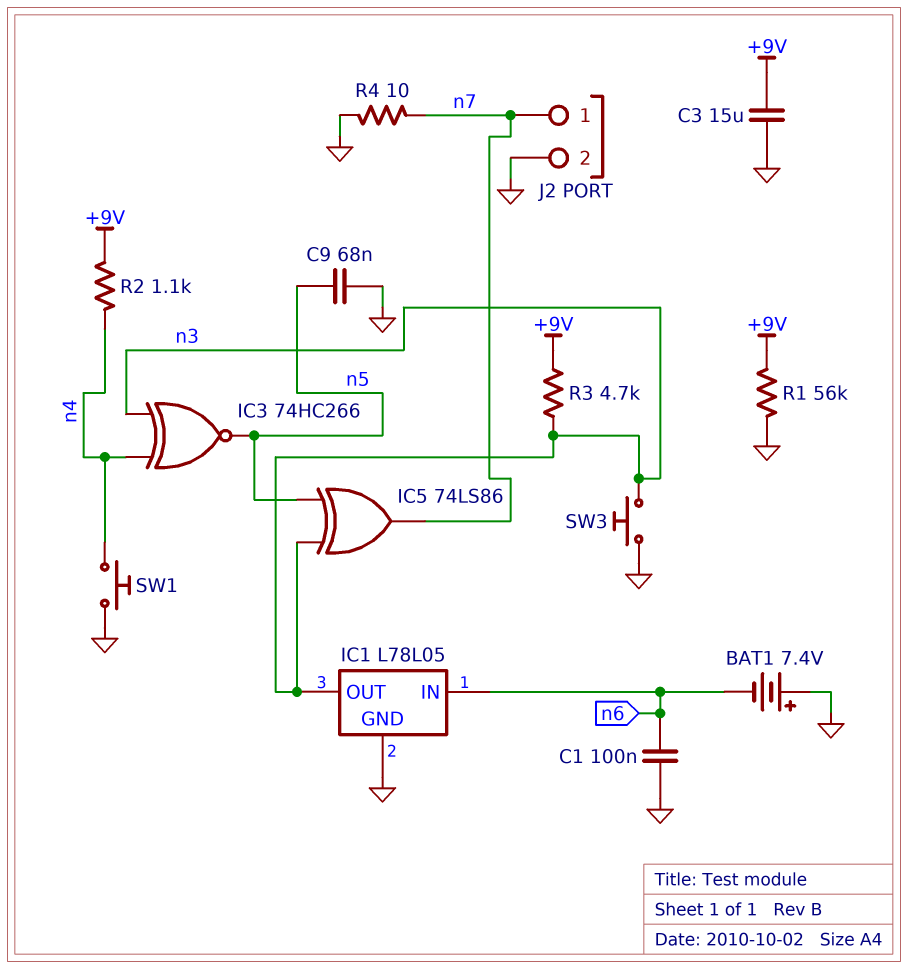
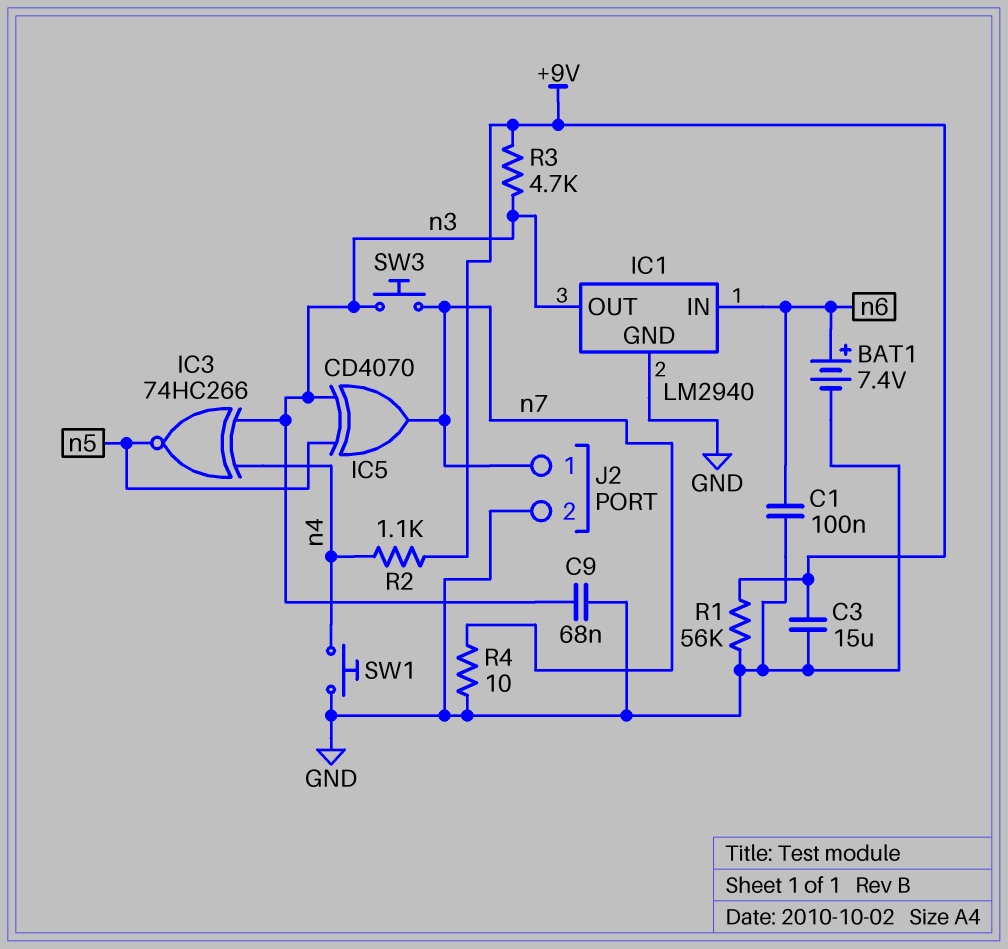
BAT1: 7.4V (plus GND, minus n6) -> 7.4V (plus n6, minus GND)
C9: 68nF (GND, n5) -> 68nF (GND, n3)
IC1: L78L05 -> LM2940
IC5: XOR 74LS86 (in n3, in n5, out n7) -> XOR CD4070 (in n3, in n5, out n7)
SW3: button (GND, n3) -> button (n3, n7)

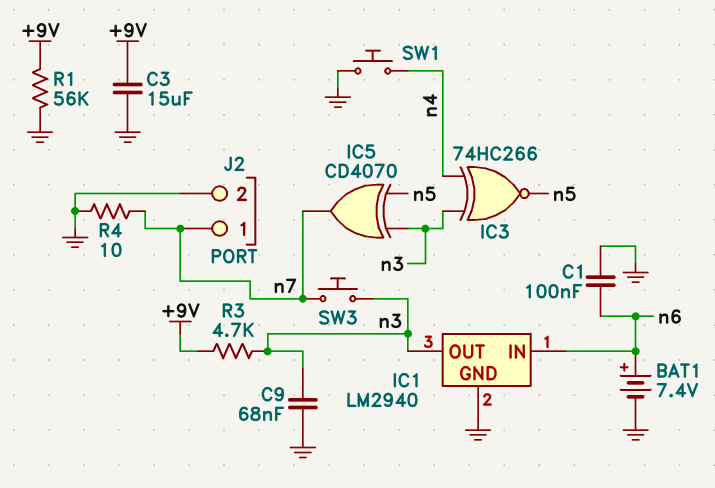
R2: 1.1k (+9V, n4) -> none

